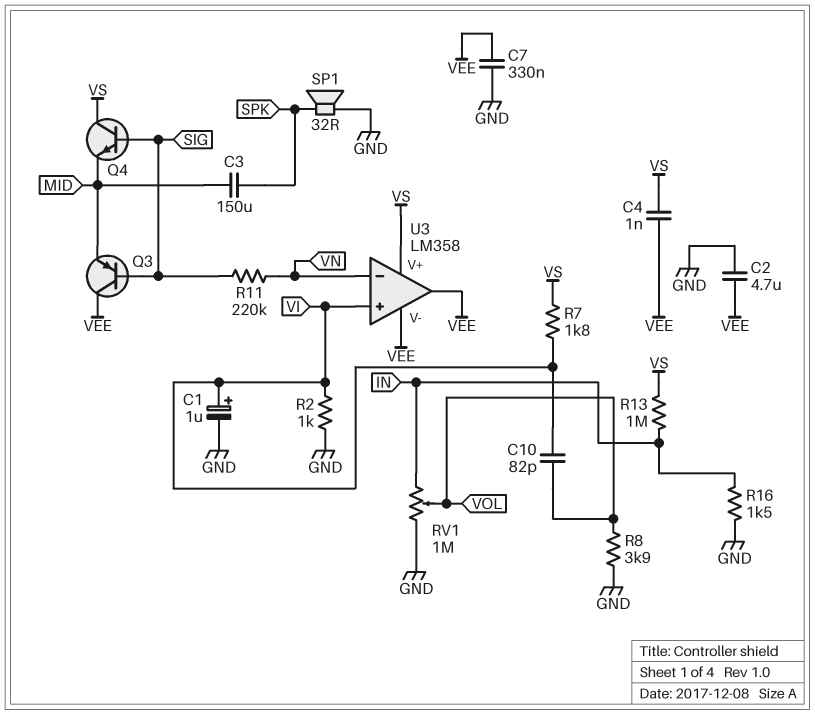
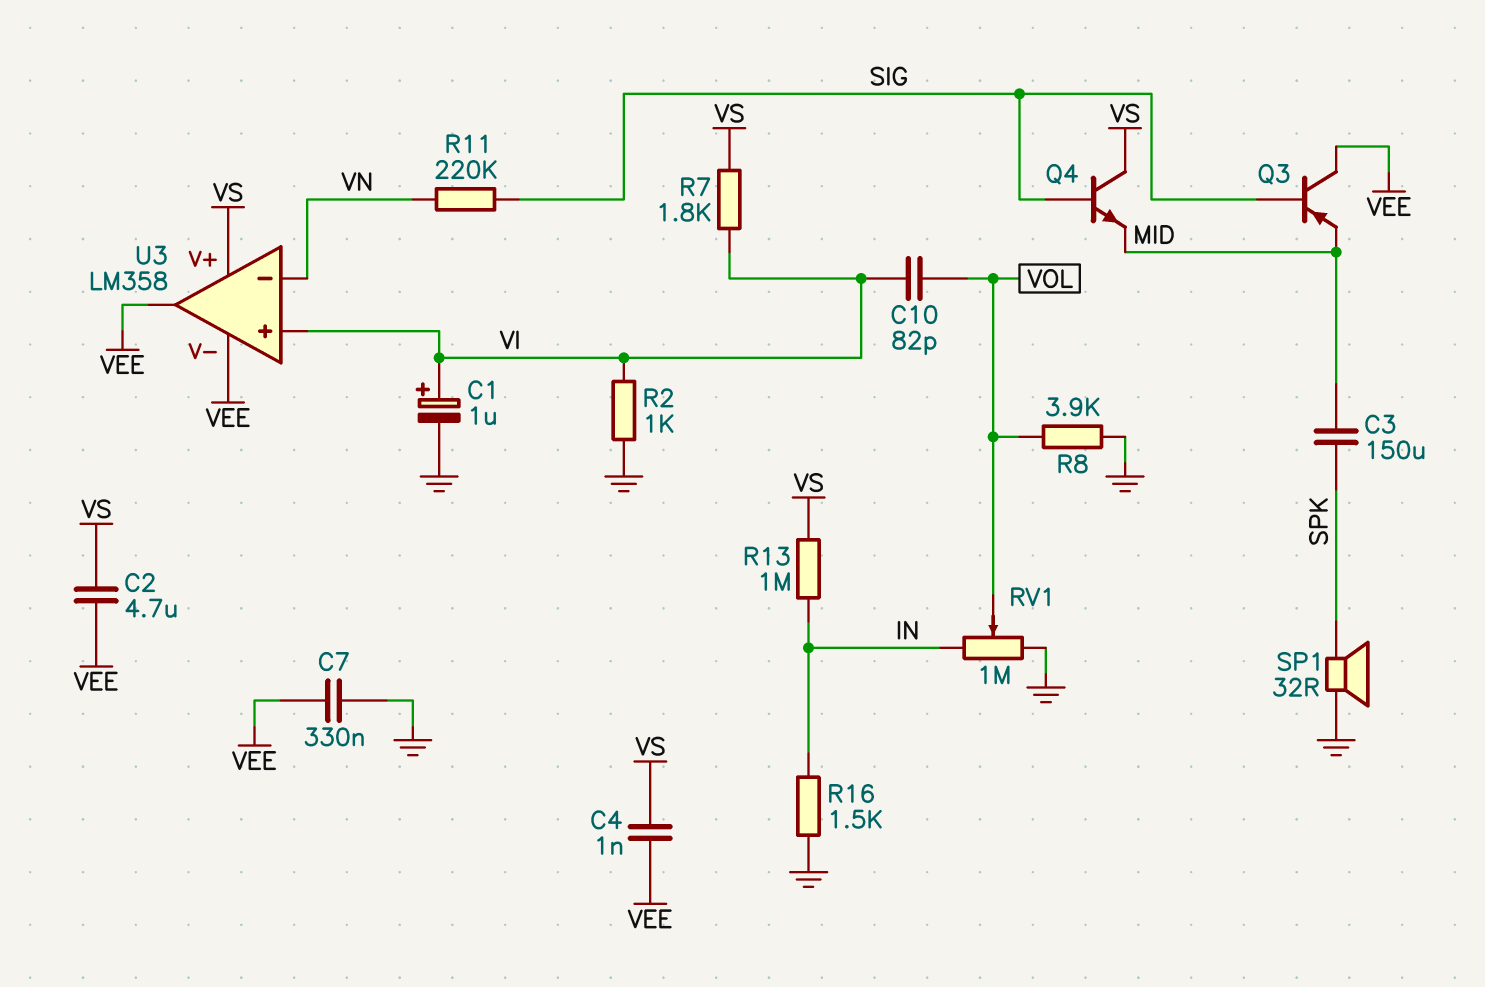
C2: 4.7uF (GND, VEE) -> 4.7uF (VEE, VS)

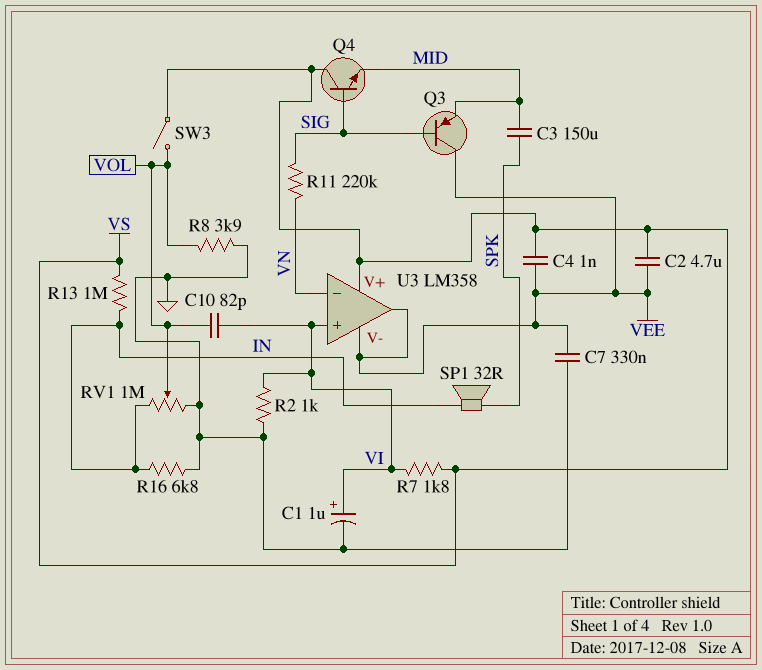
R16: 1.5k (GND, IN) -> 6.8k (GND, IN)
SP1: speaker 32R (GND, SPK) -> speaker 32R (IN, SPK)
SW3: none -> switch (VOL, VS)

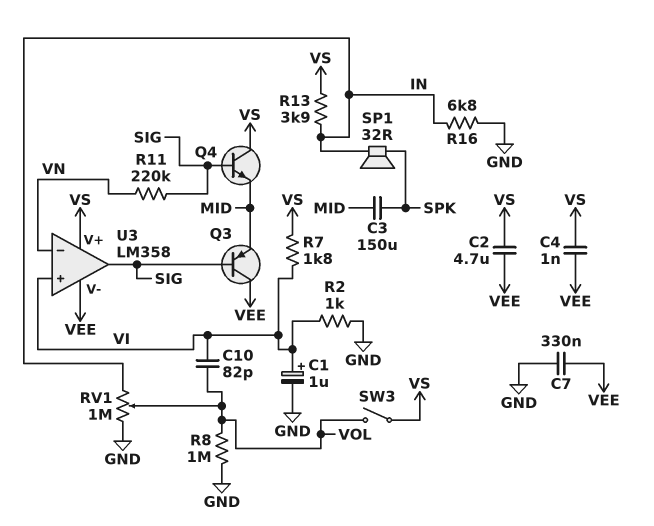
R8: 3.9k (GND, VOL) -> 1M (GND, VOL)
R13: 1M (IN, VS) -> 3.9k (IN, VS)
U3 pin out: VEE -> SIG

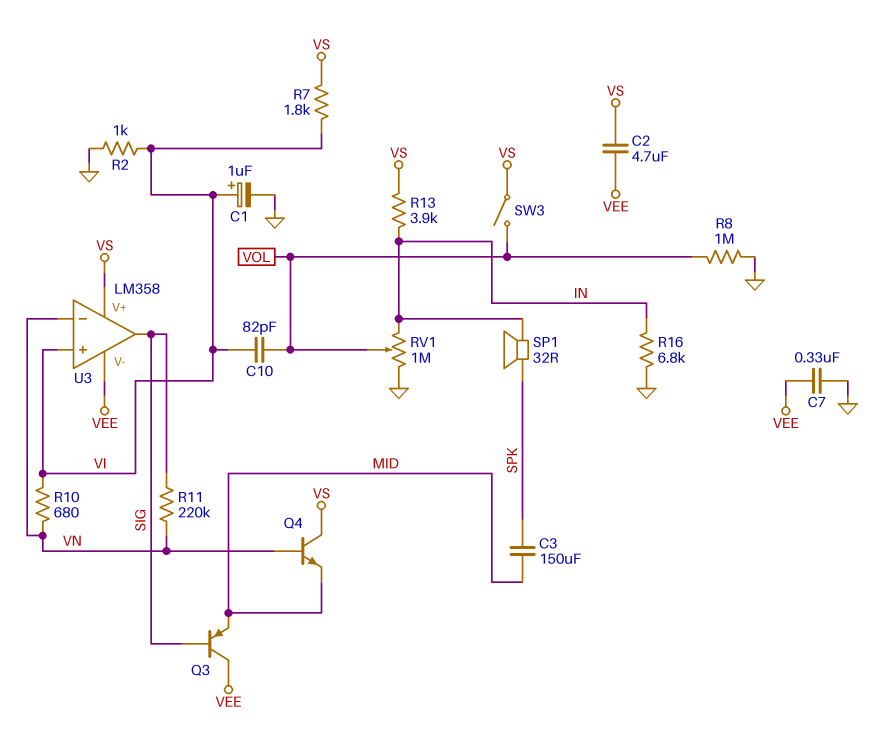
C4: 1nF (VEE, VS) -> none
Q4: NPN (B SIG, C VS, E MID) -> NPN (B VN, C VS, E MID)
R10: none -> 680 (VI, VN)

